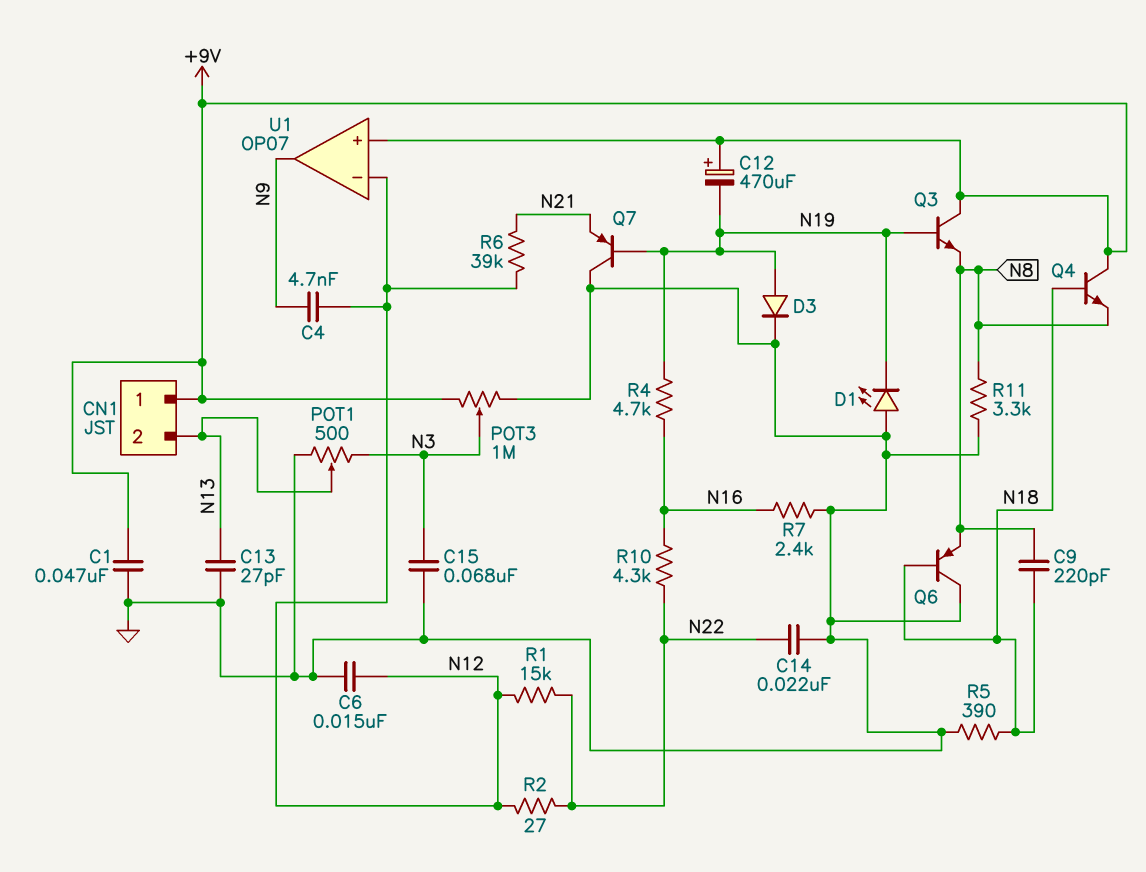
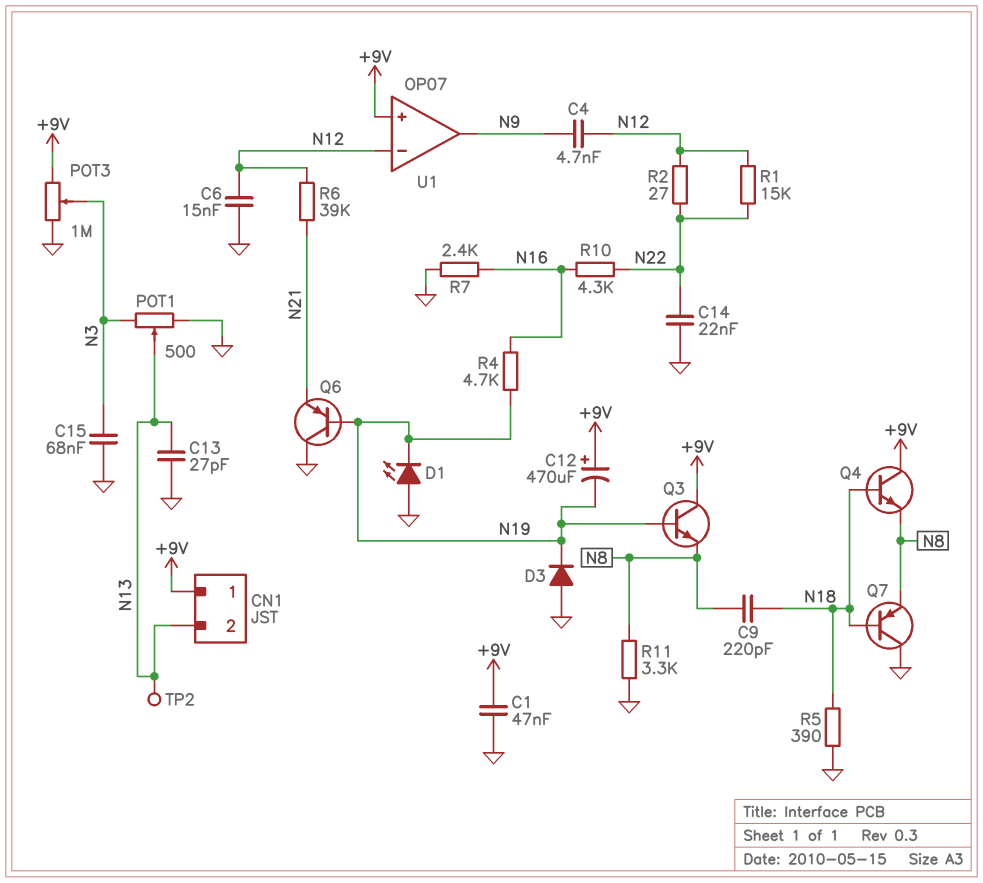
D3: diode (A N19, K GND) -> diode (A GND, K N19)
Q6: PNP (B N18, C GND, E N8) -> PNP (B N19, C GND, E N21)
Q7: PNP (B N19, C GND, E N21) -> PNP (B N18, C GND, E N8)
TP2: none -> test point (N13)

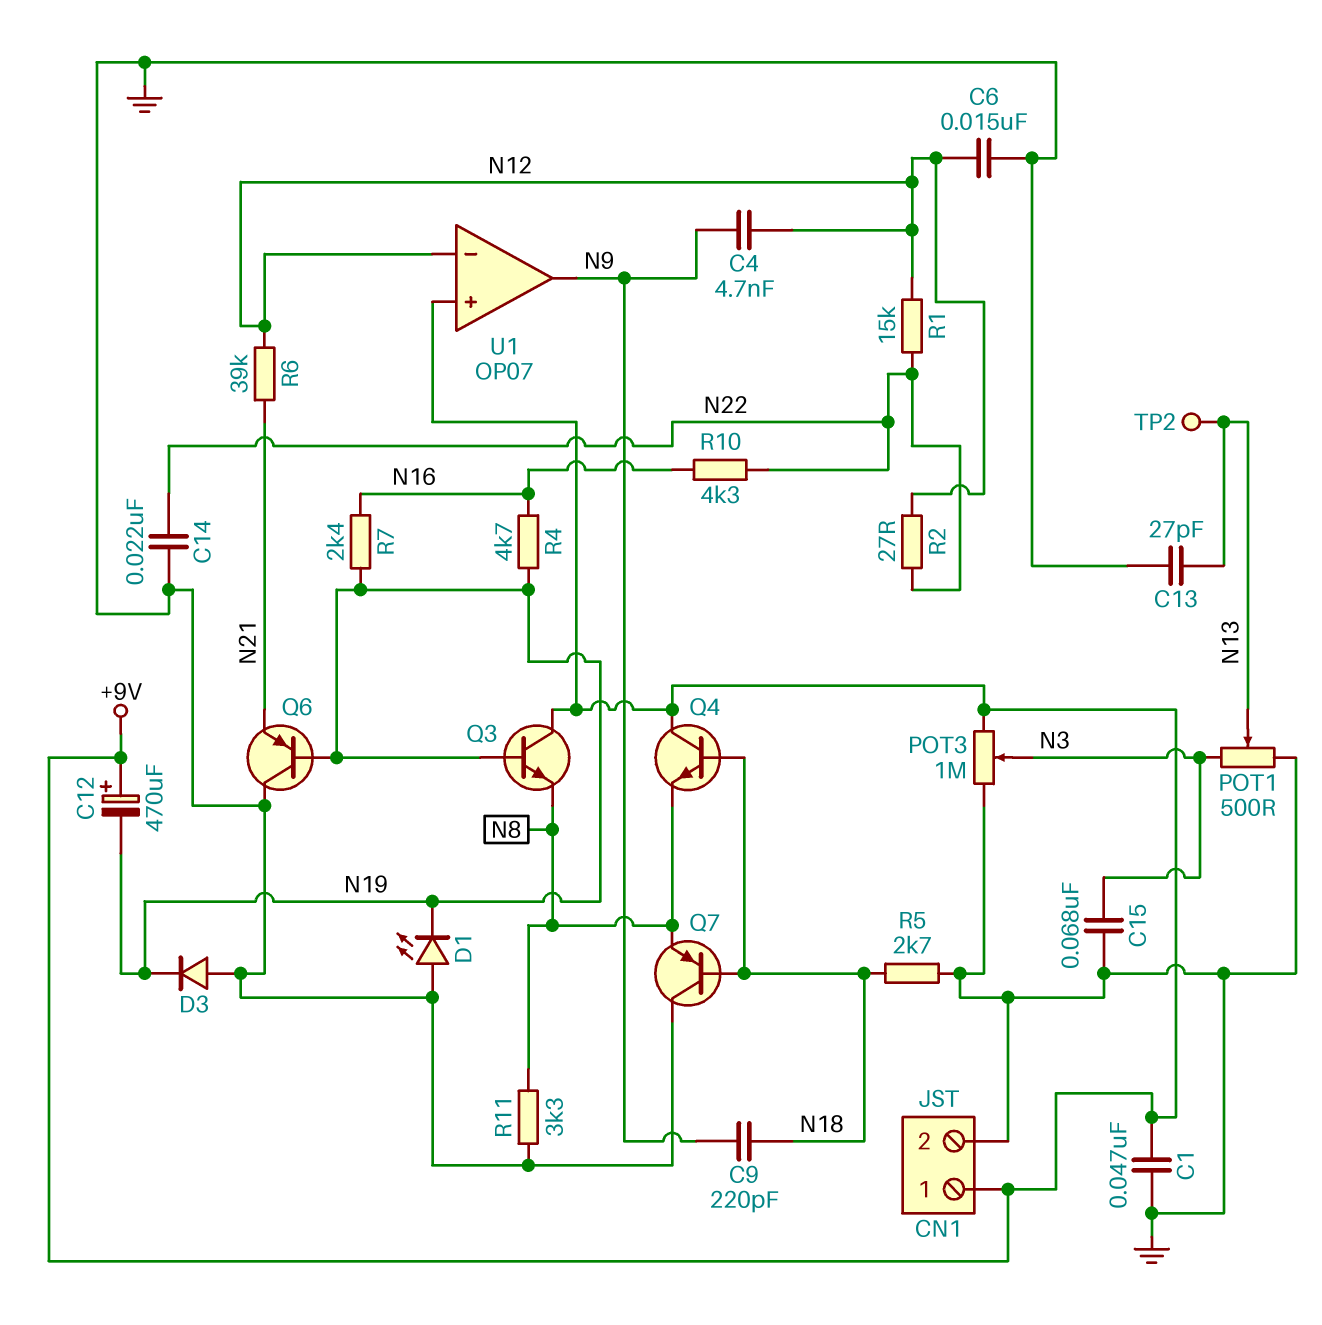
C9: 220pF (N8, N18) -> 220pF (N9, N18)
CN1 pin 2: N13 -> GND
R5: 390 (GND, N18) -> 2.7k (GND, N18)
R7: 2.4k (GND, N16) -> 2.4k (N16, N19)

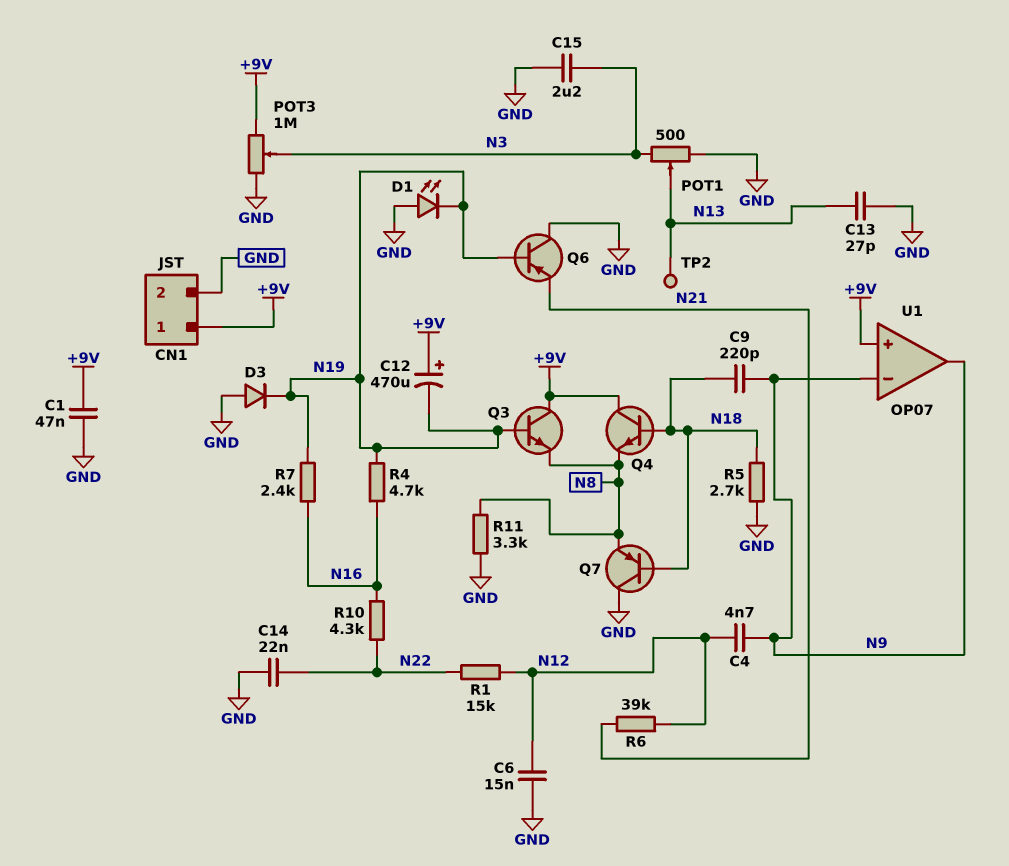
C15: 68nF (GND, N3) -> 2.2uF (GND, N3)
R2: 27 (N12, N22) -> none
U1 pin in-: N12 -> N9

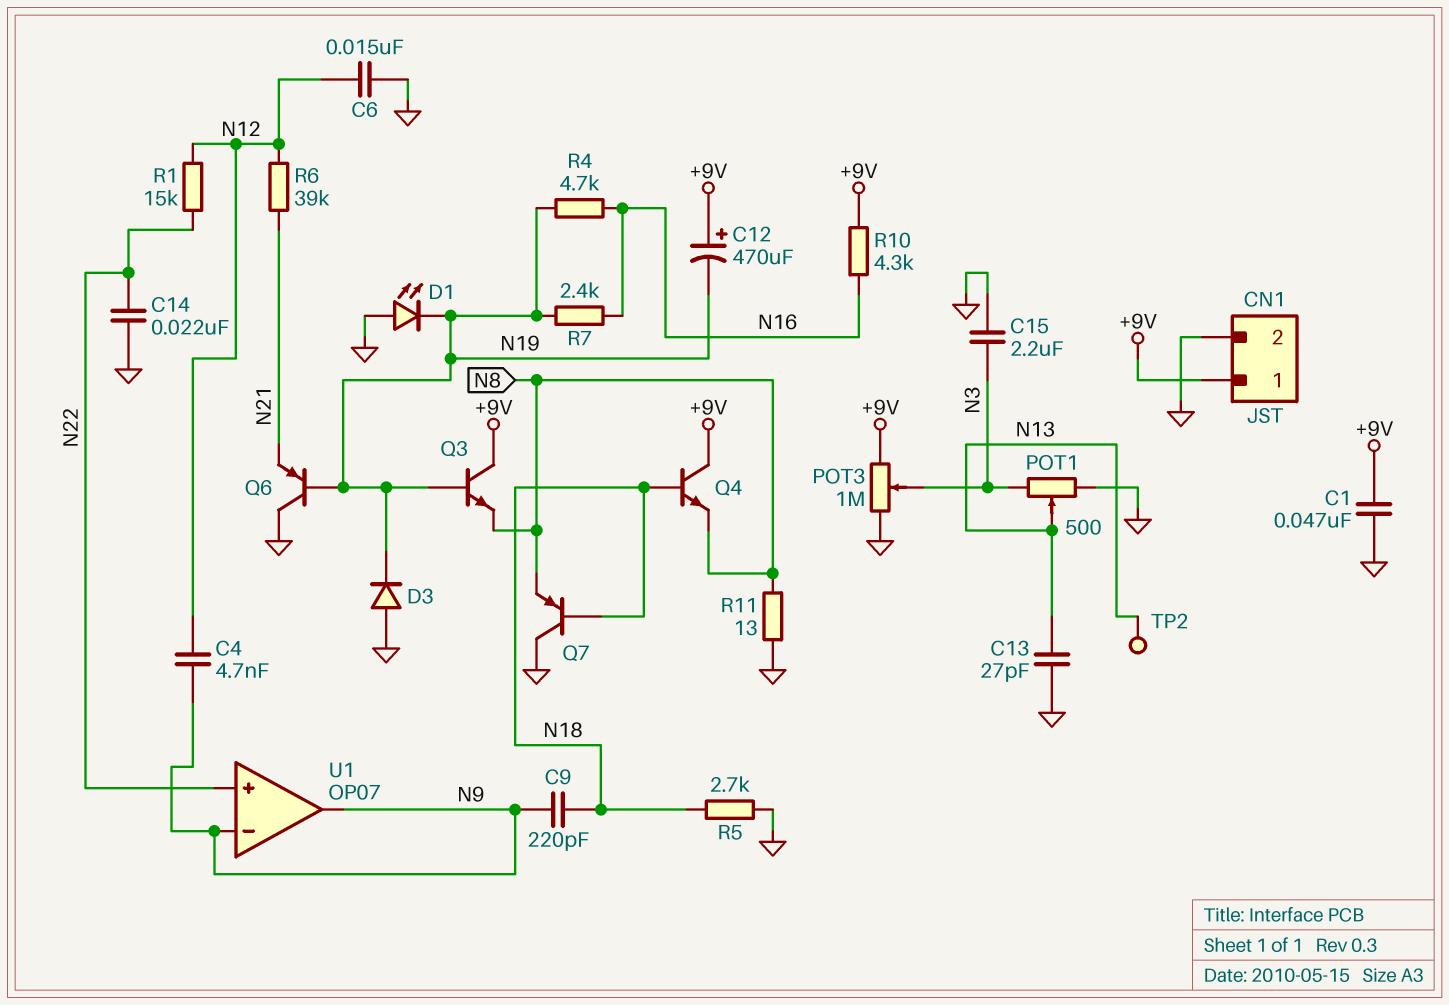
R10: 4.3k (N16, N22) -> 4.3k (+9V, N16)
R11: 3.3k (GND, N8) -> 13 (GND, N8)
U1 pin in+: +9V -> N22

